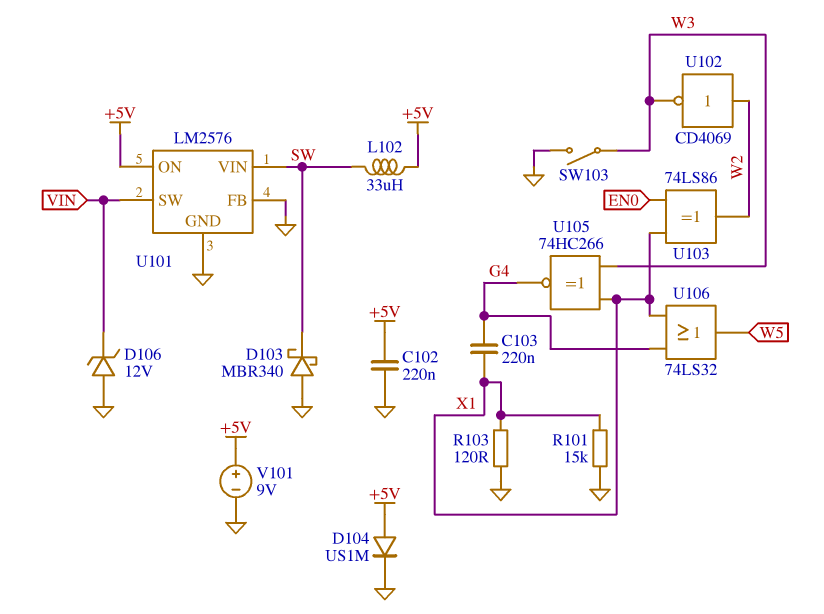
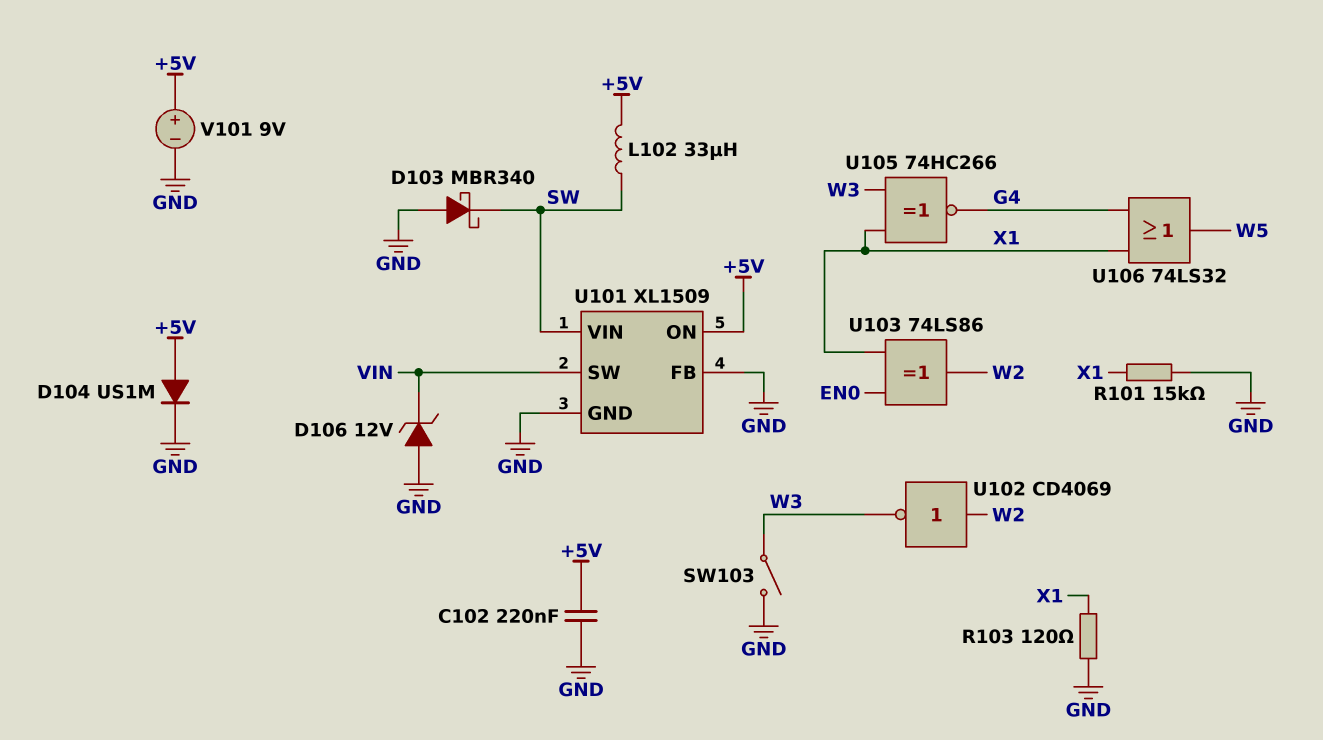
C103: 220nF (G4, X1) -> none
U101: LM2576 -> XL1509

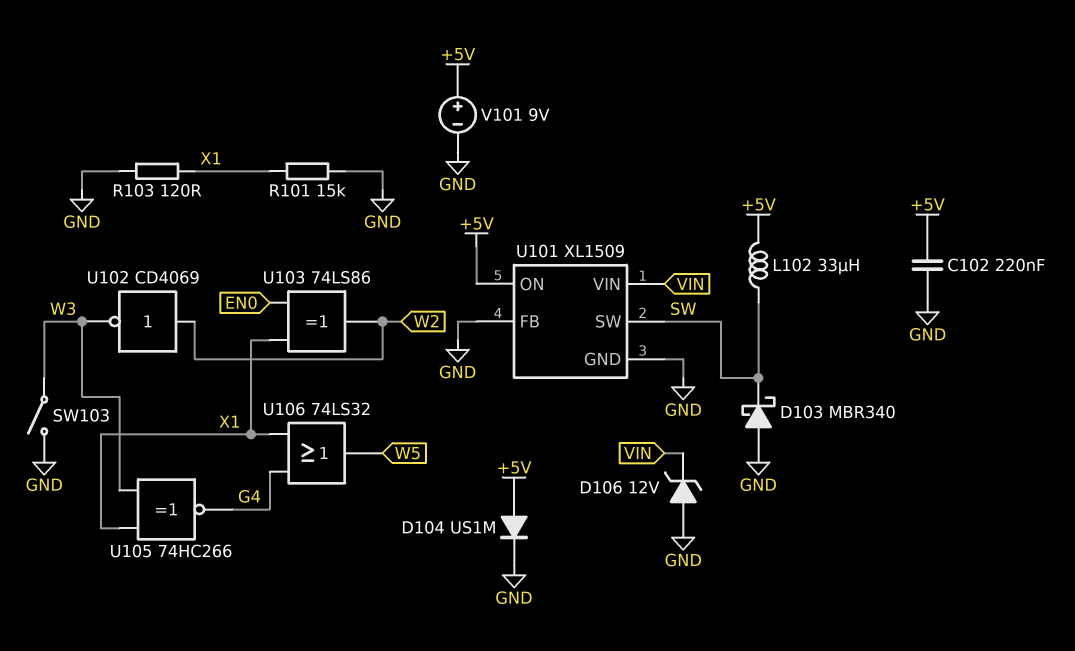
U101 pin SW: VIN -> SW
U101 pin VIN: SW -> VIN

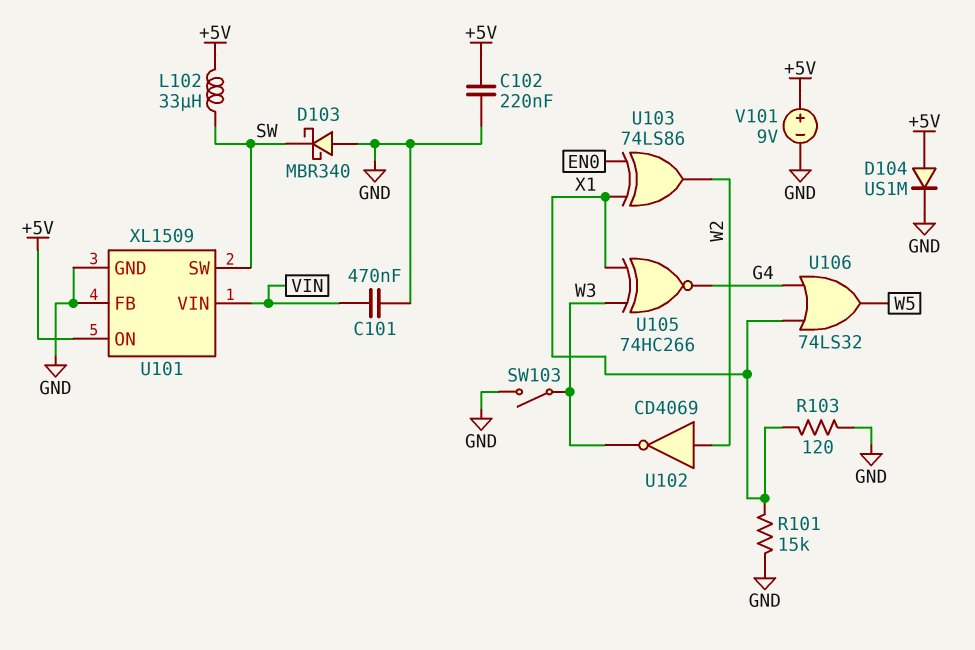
C101: none -> 470nF (GND, VIN)
D106: zener 12V (A GND, K VIN) -> none

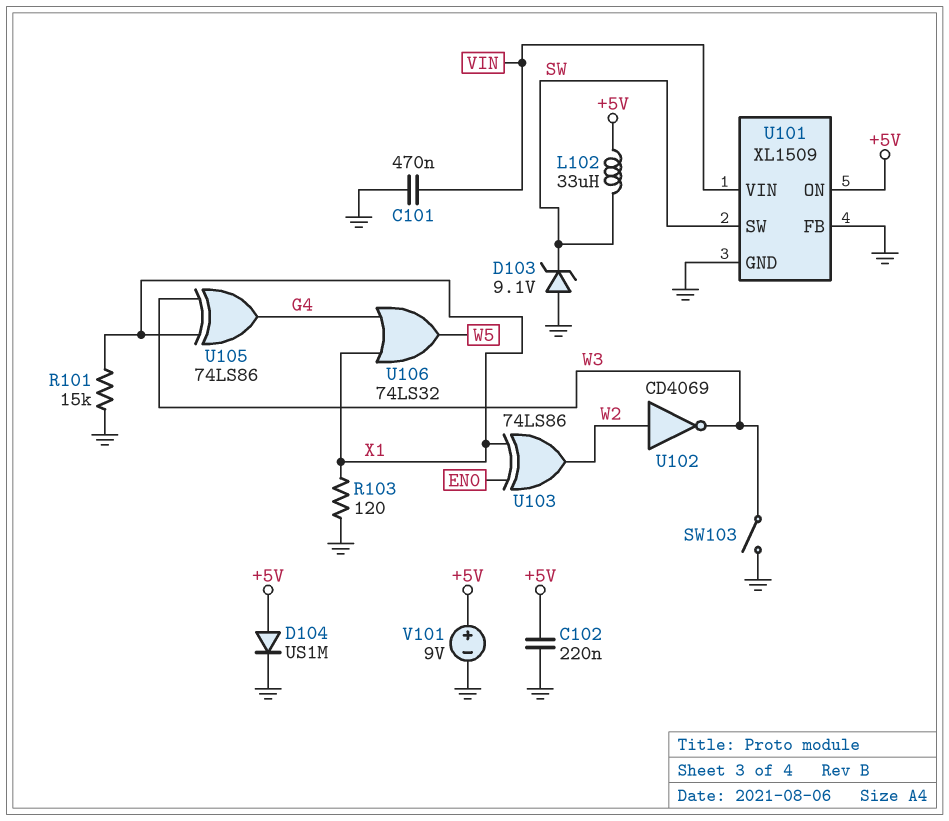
D103: schottky MBR340 (A GND, K SW) -> zener 9.1V (A GND, K SW)
U105: XNOR 74HC266 (in W3, in X1, out G4) -> XOR 74LS86 (in W3, in X1, out G4)

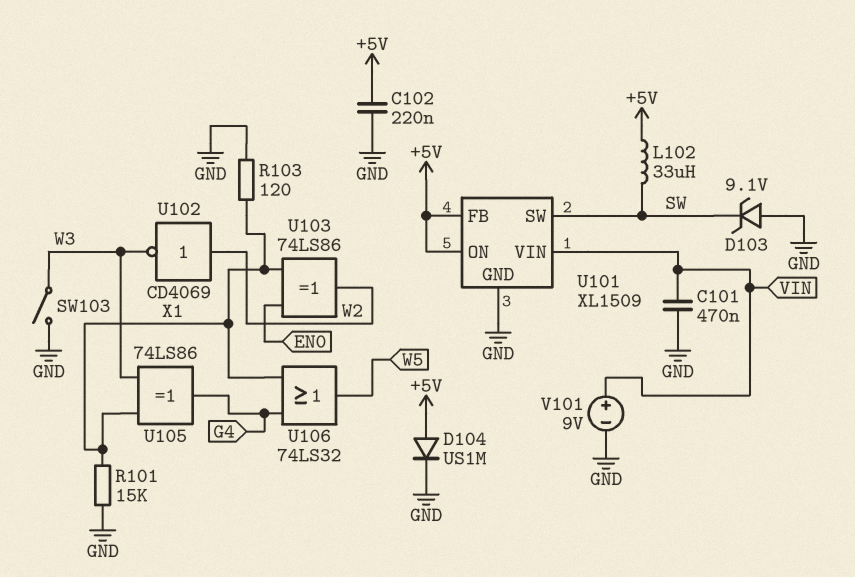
U101 pin FB: GND -> +5V
V101: 9V (plus +5V, minus GND) -> 9V (plus VIN, minus GND)

